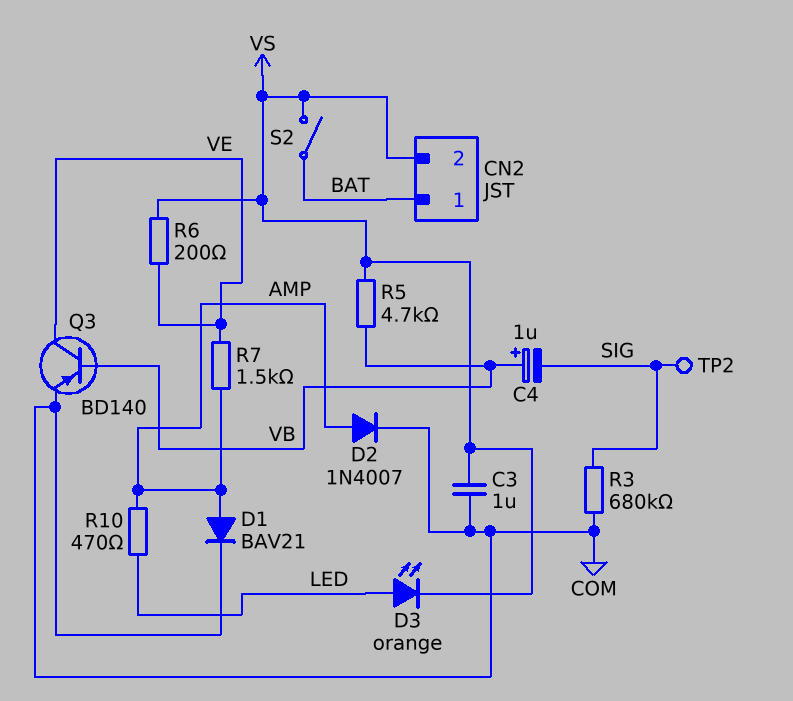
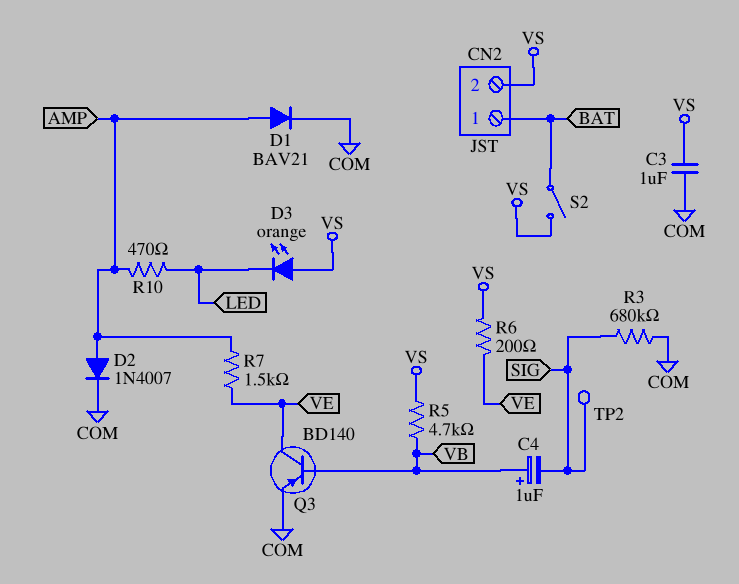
D3: LED orange (A LED, K VS) -> LED orange (A VS, K LED)

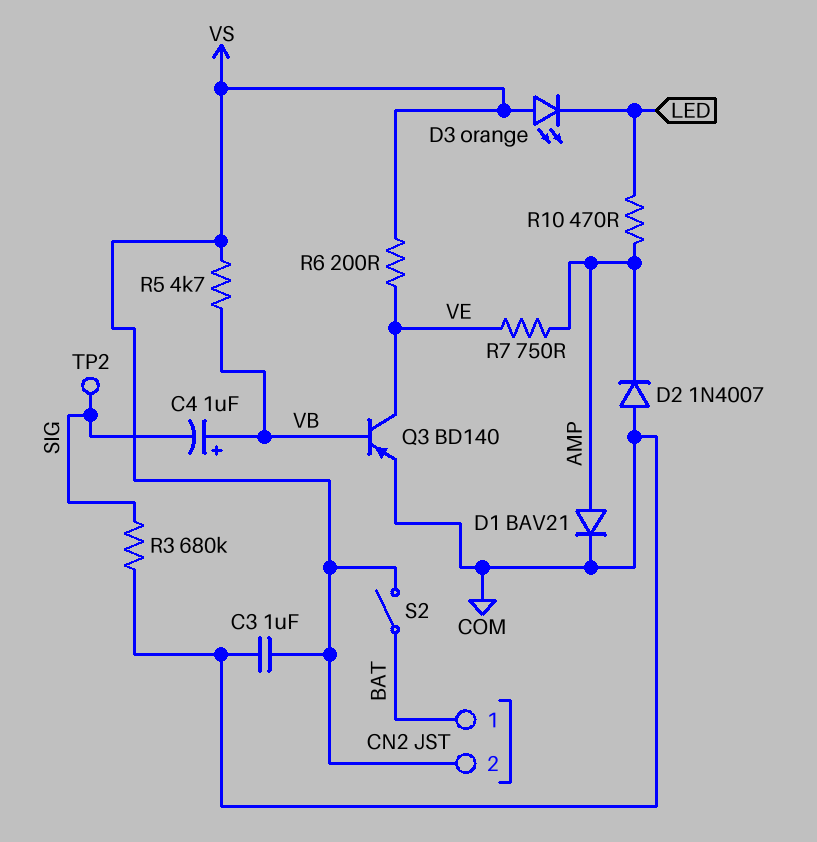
D2: diode 1N4007 (A AMP, K COM) -> diode 1N4007 (A COM, K AMP)
R7: 1.5k (AMP, VE) -> 750 (AMP, VE)

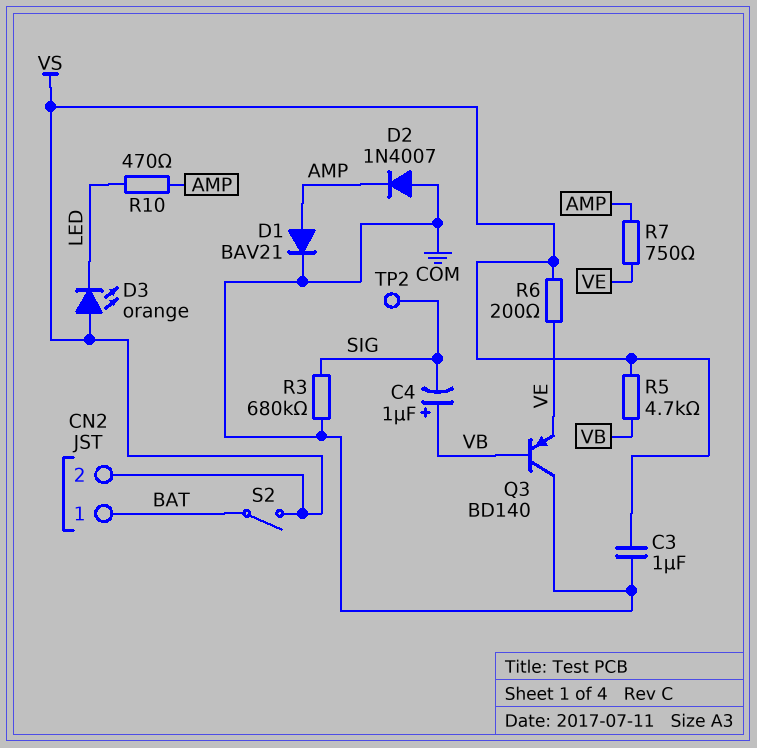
Q3: PNP BD140 (B VB, C VE, E COM) -> PNP BD140 (B VB, C COM, E VE)

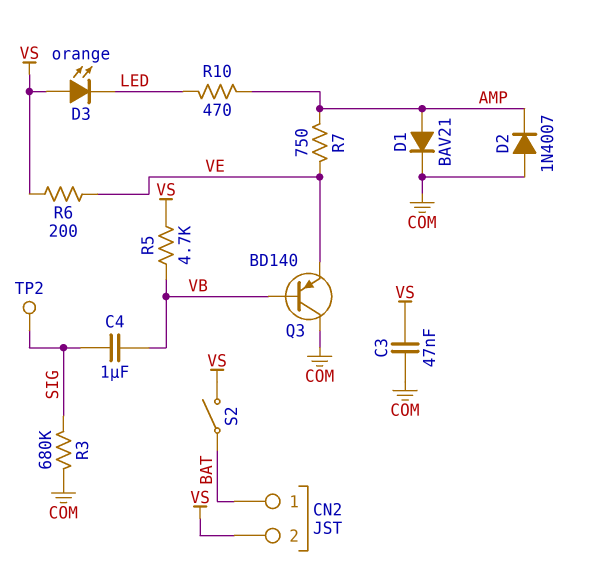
C3: 1uF (COM, VS) -> 47nF (COM, VS)
C4: 1uF (plus VB, minus SIG) -> 1uF (SIG, VB)

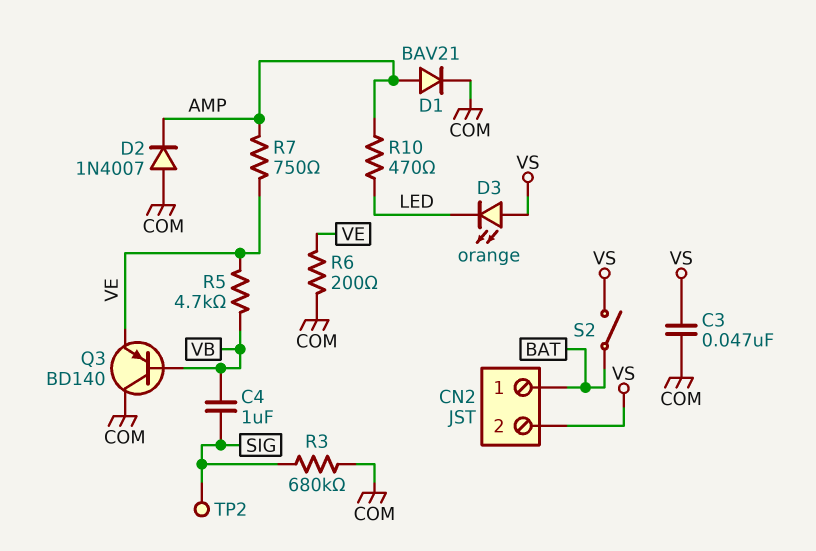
R5: 4.7k (VB, VS) -> 4.7k (VB, VE)
R6: 200 (VE, VS) -> 200 (COM, VE)

